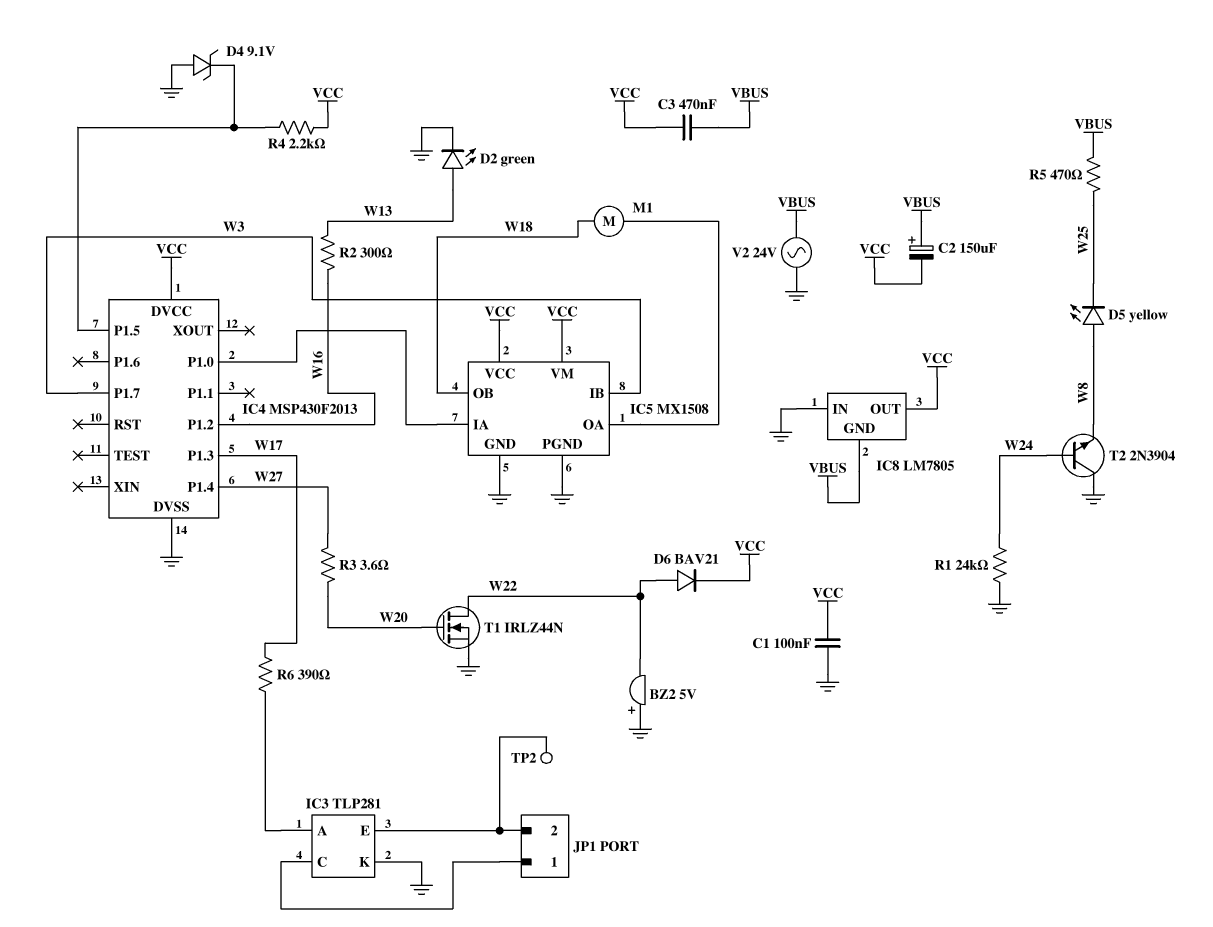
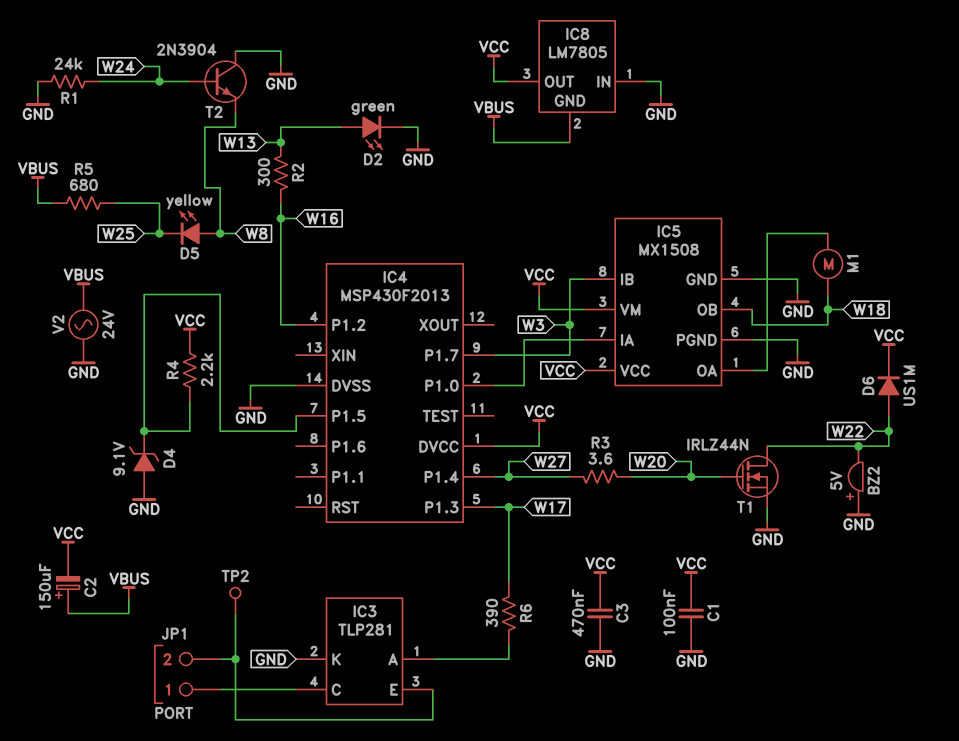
C3: 470nF (VBUS, VCC) -> 470nF (GND, VCC)
D6: diode BAV21 (A W22, K VCC) -> diode US1M (A W22, K VCC)
R5: 470 (VBUS, W25) -> 680 (VBUS, W25)

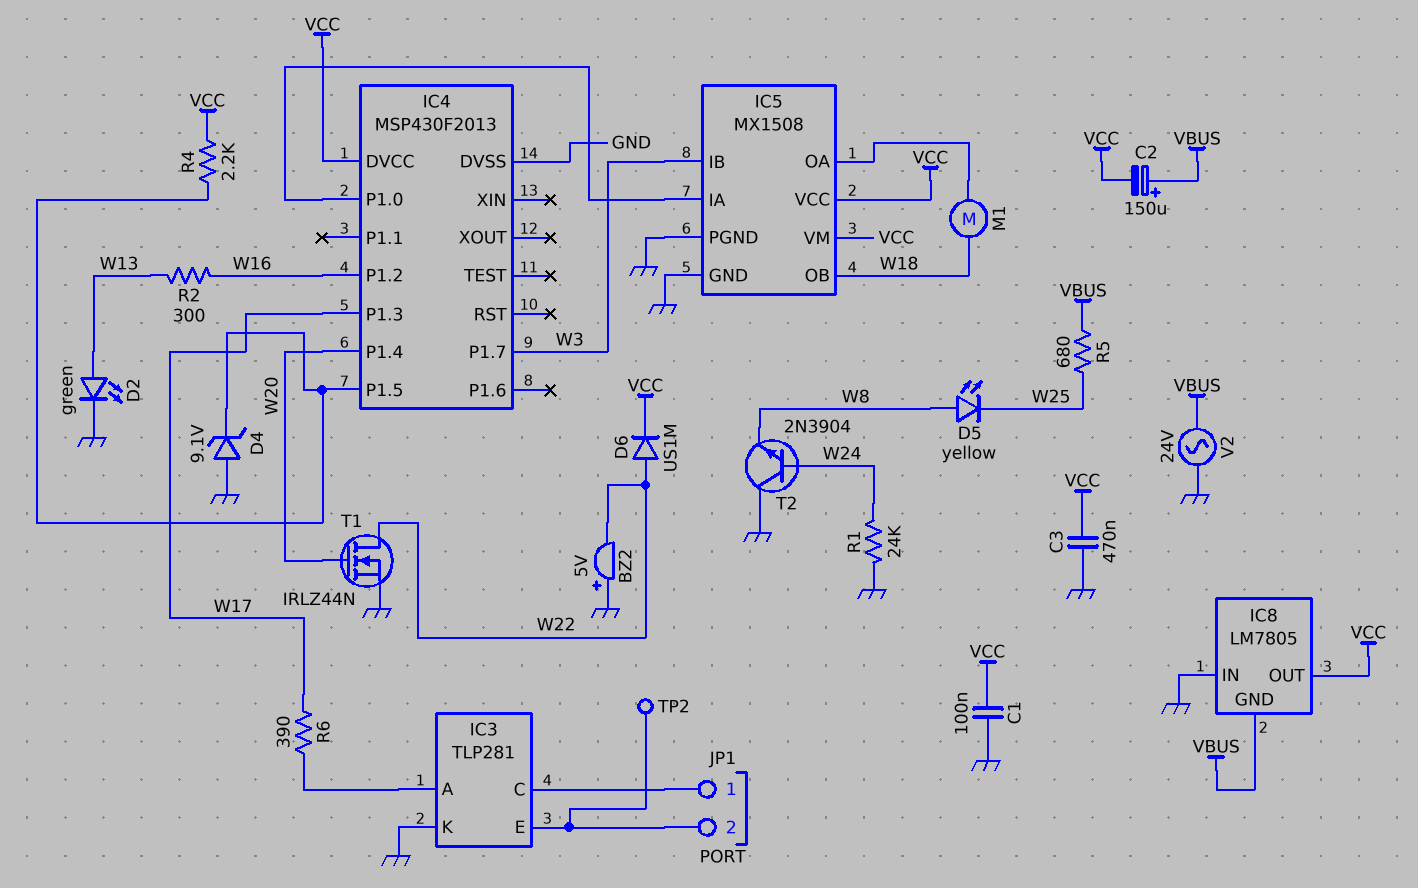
IC4 pin P1.4: W27 -> W20
R3: 3.6 (W20, W27) -> none

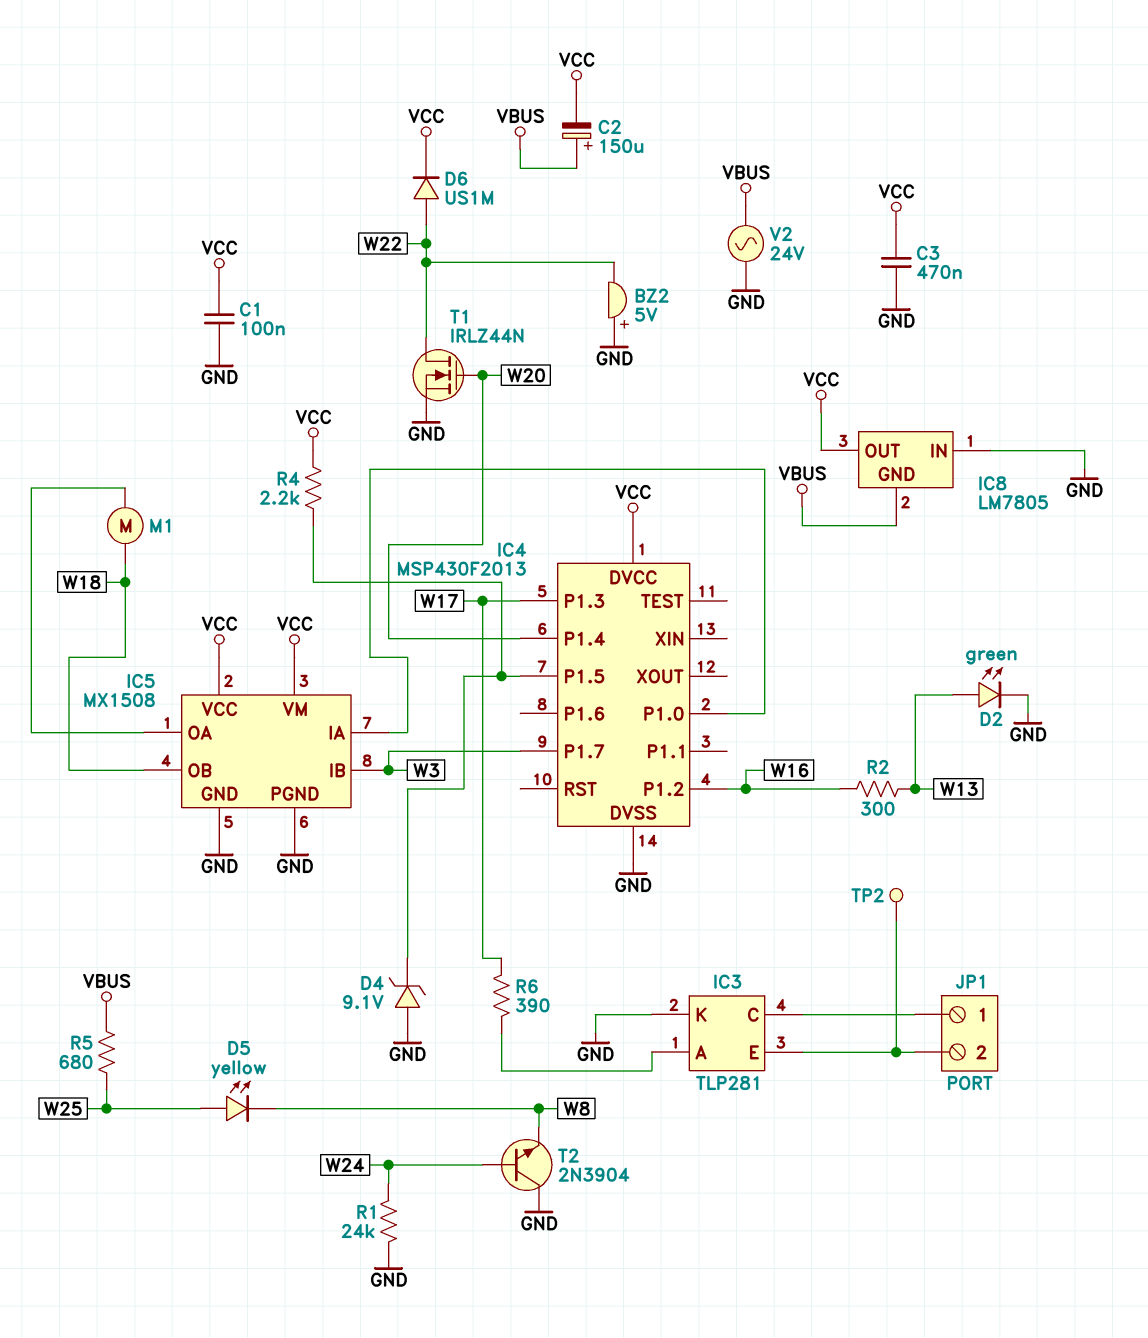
D5: LED yellow (A W8, K W25) -> LED yellow (A W25, K W8)

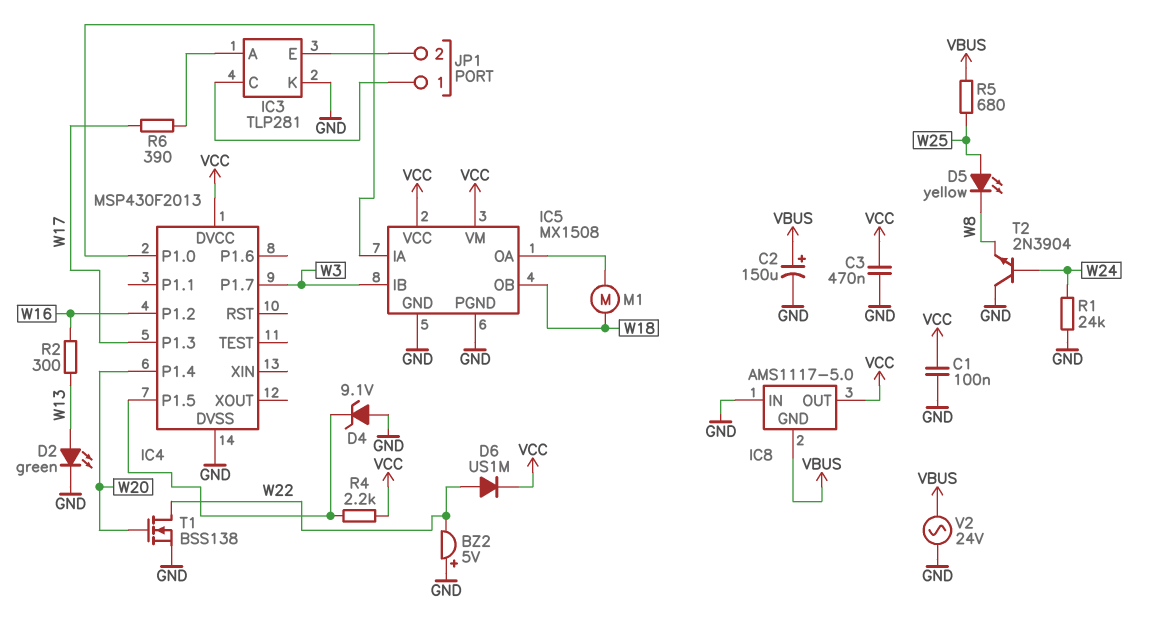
C2: 150uF (plus VBUS, minus VCC) -> 150uF (plus VBUS, minus GND)
IC8: LM7805 -> AMS1117-5.0
T1: NMOS IRLZ44N (G W20, D W22, S GND) -> NMOS BSS138 (G W20, D W22, S GND)
TP2: test point (IC3/E) -> none

